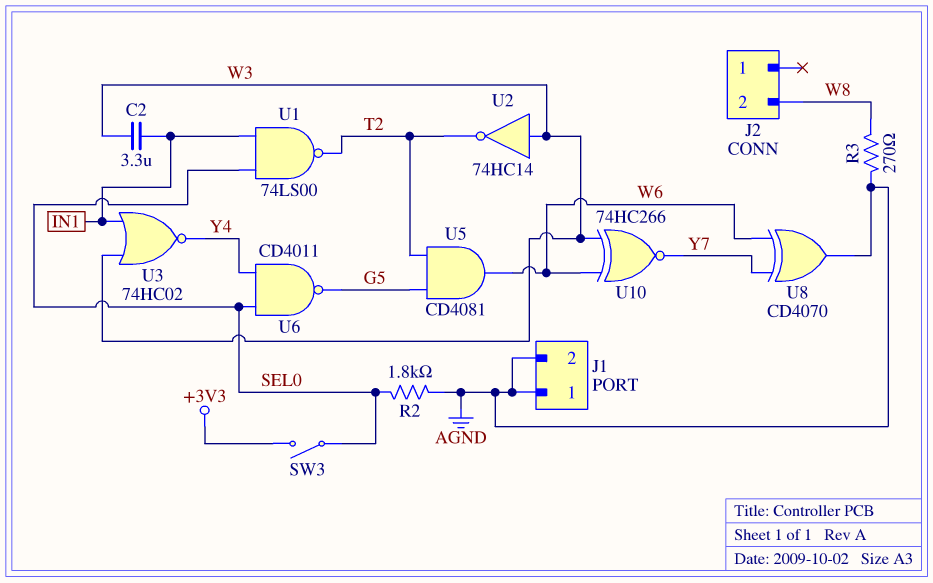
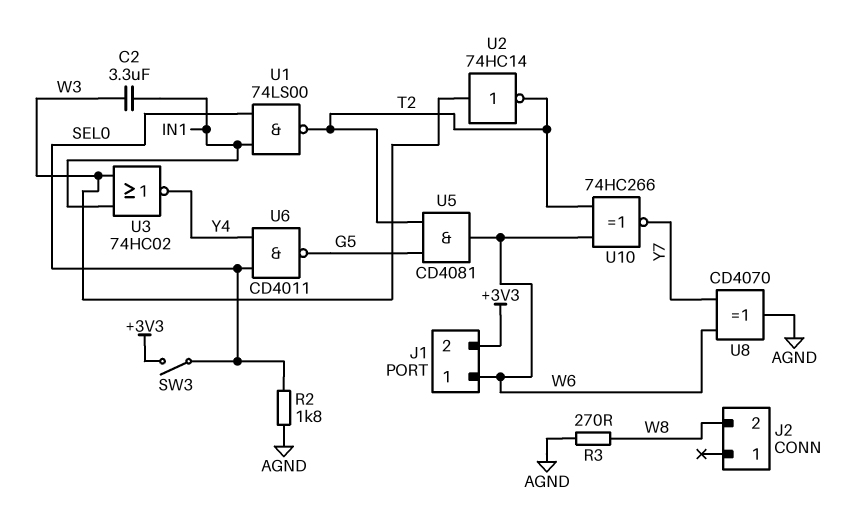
J1 pin 1: AGND -> W6
J1 pin 2: AGND -> +3V3
U10: XNOR 74HC266 (in W3, in W6, out Y7) -> XNOR 74HC266 (in T2, in W6, out Y7)

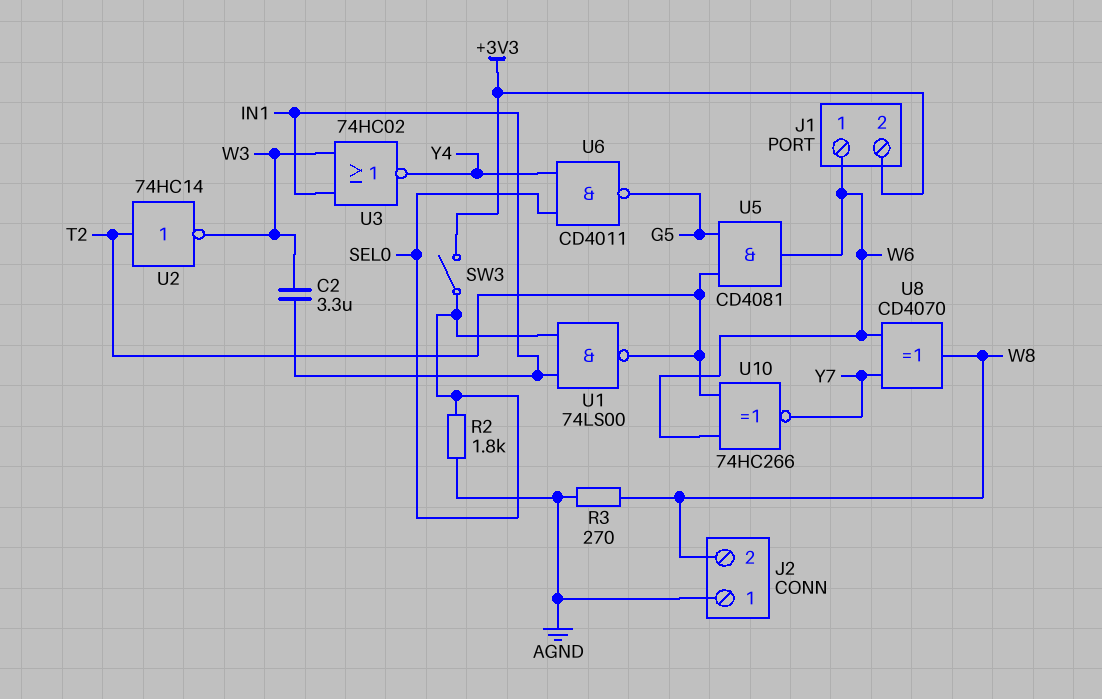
J2 pin 1: none -> AGND
U2: NOT 74HC14 (in W3, out T2) -> NOT 74HC14 (in T2, out W3)
U8: XOR CD4070 (in W6, in Y7, out AGND) -> XOR CD4070 (in W6, in Y7, out W8)

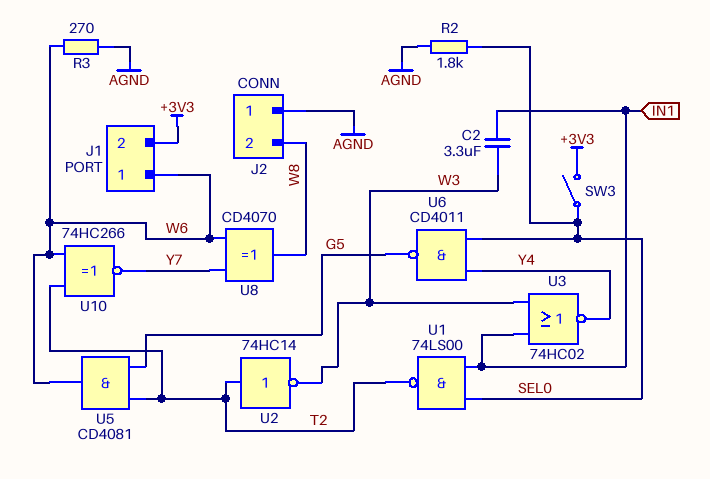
R3: 270 (AGND, W8) -> 270 (AGND, W6)

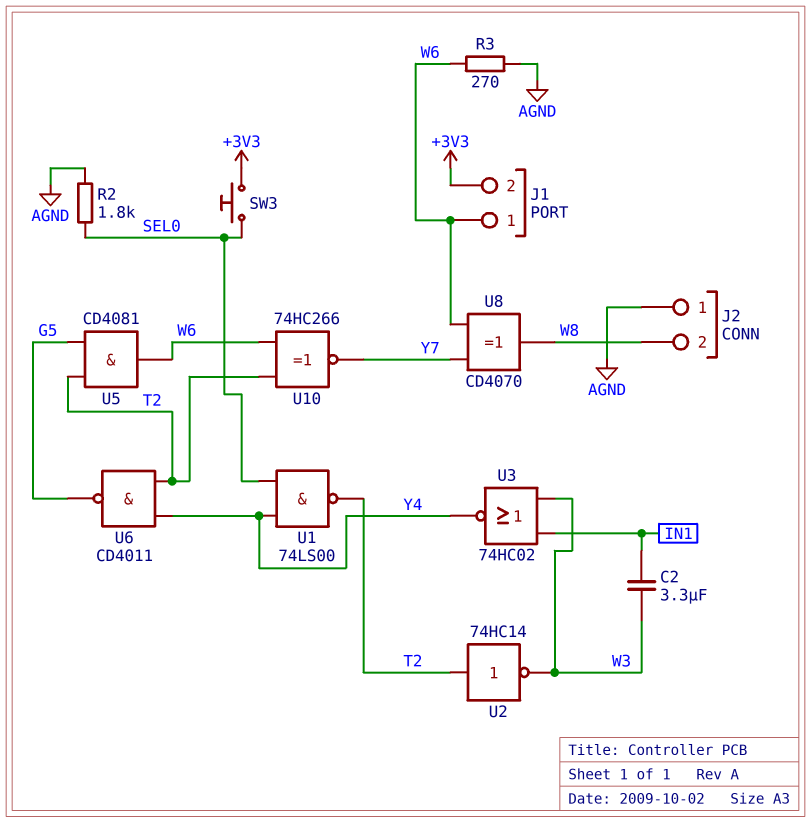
SW3: switch (+3V3, SEL0) -> button (+3V3, SEL0)
U1: NAND 74LS00 (in IN1, in SEL0, out T2) -> NAND 74LS00 (in SEL0, in Y4, out T2)
U6: NAND CD4011 (in SEL0, in Y4, out G5) -> NAND CD4011 (in T2, in Y4, out G5)

